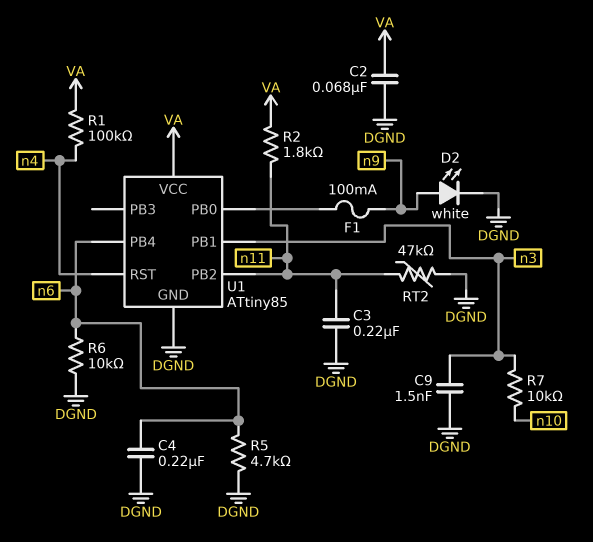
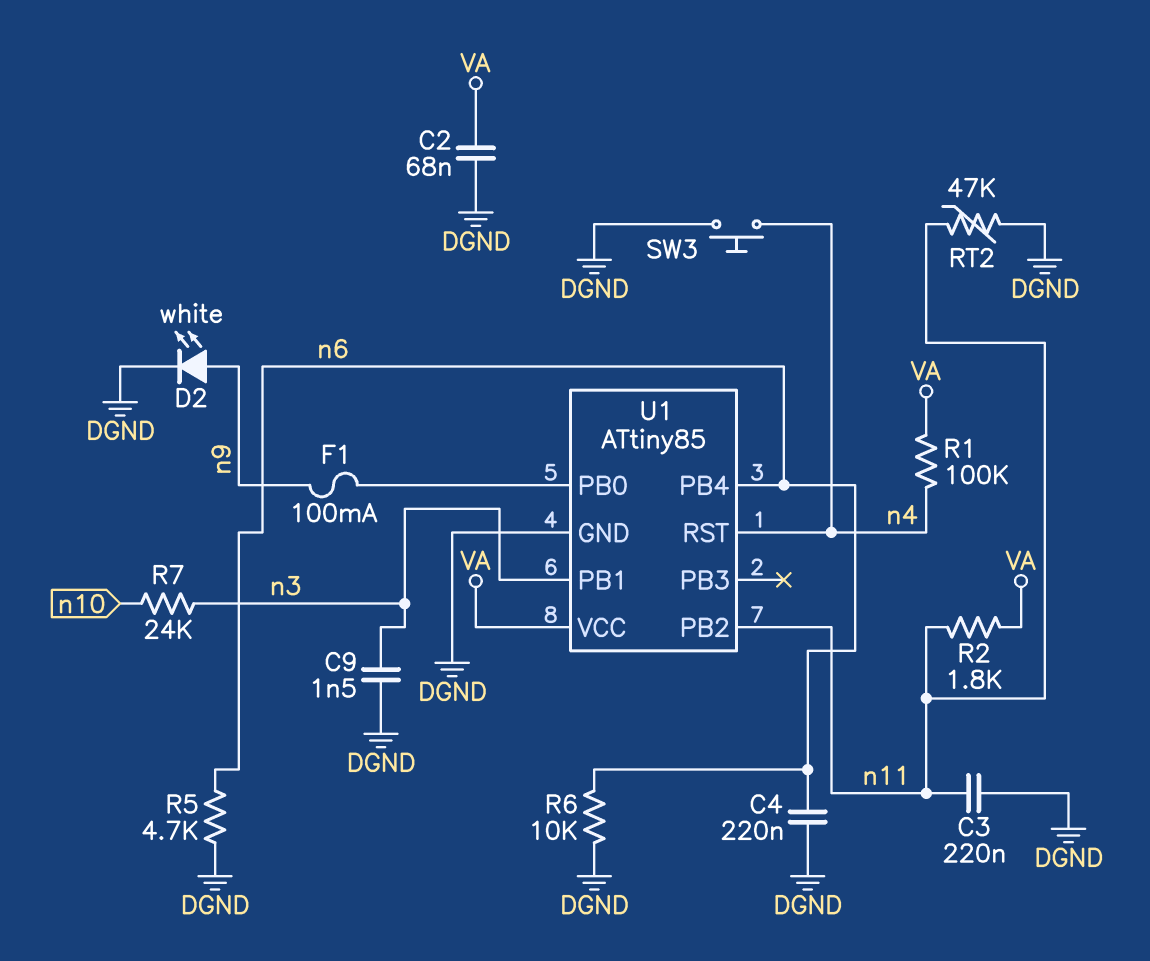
R7: 10k (n3, n10) -> 24k (n3, n10)
SW3: none -> button (DGND, n4)

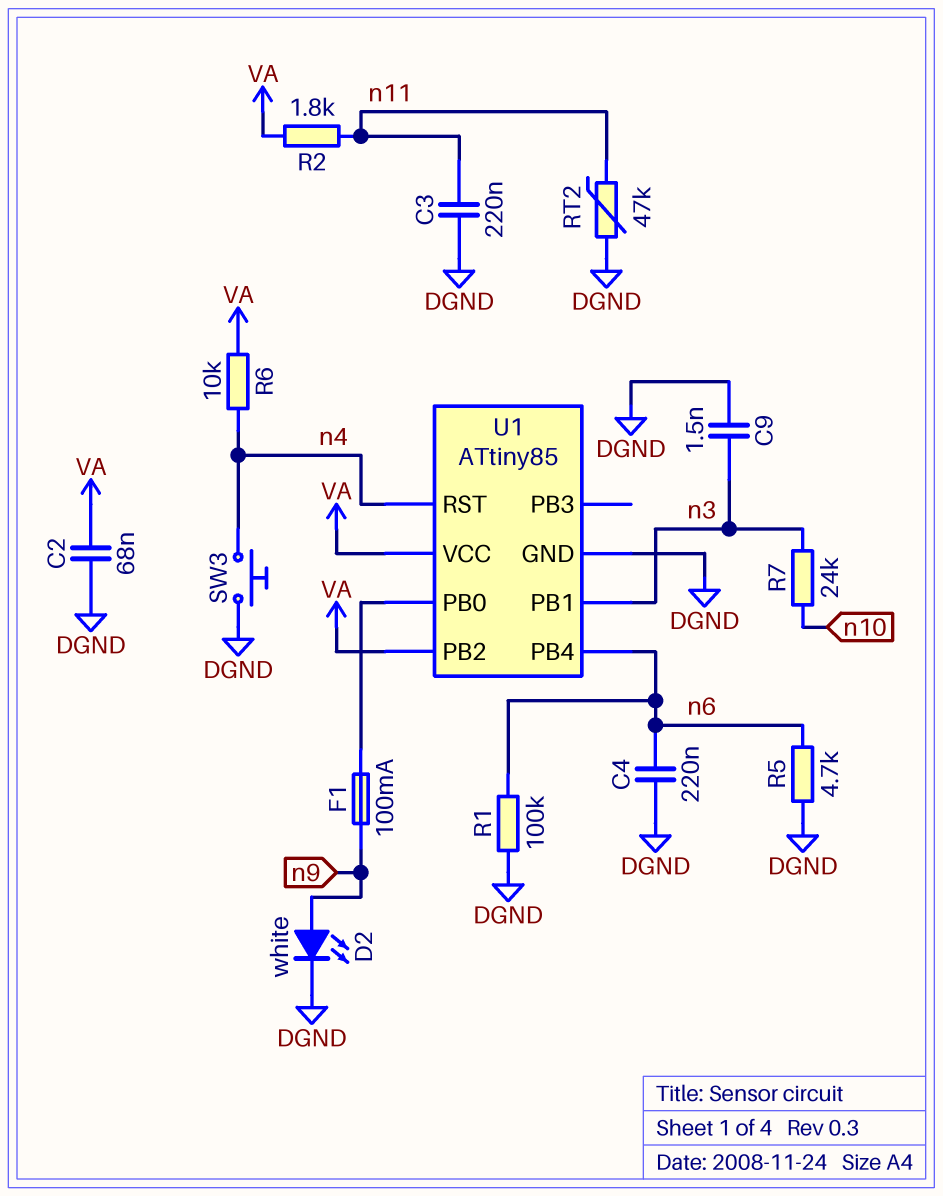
R1: 100k (VA, n4) -> 100k (DGND, n6)
R6: 10k (DGND, n6) -> 10k (VA, n4)
U1 pin PB2: n11 -> VA

